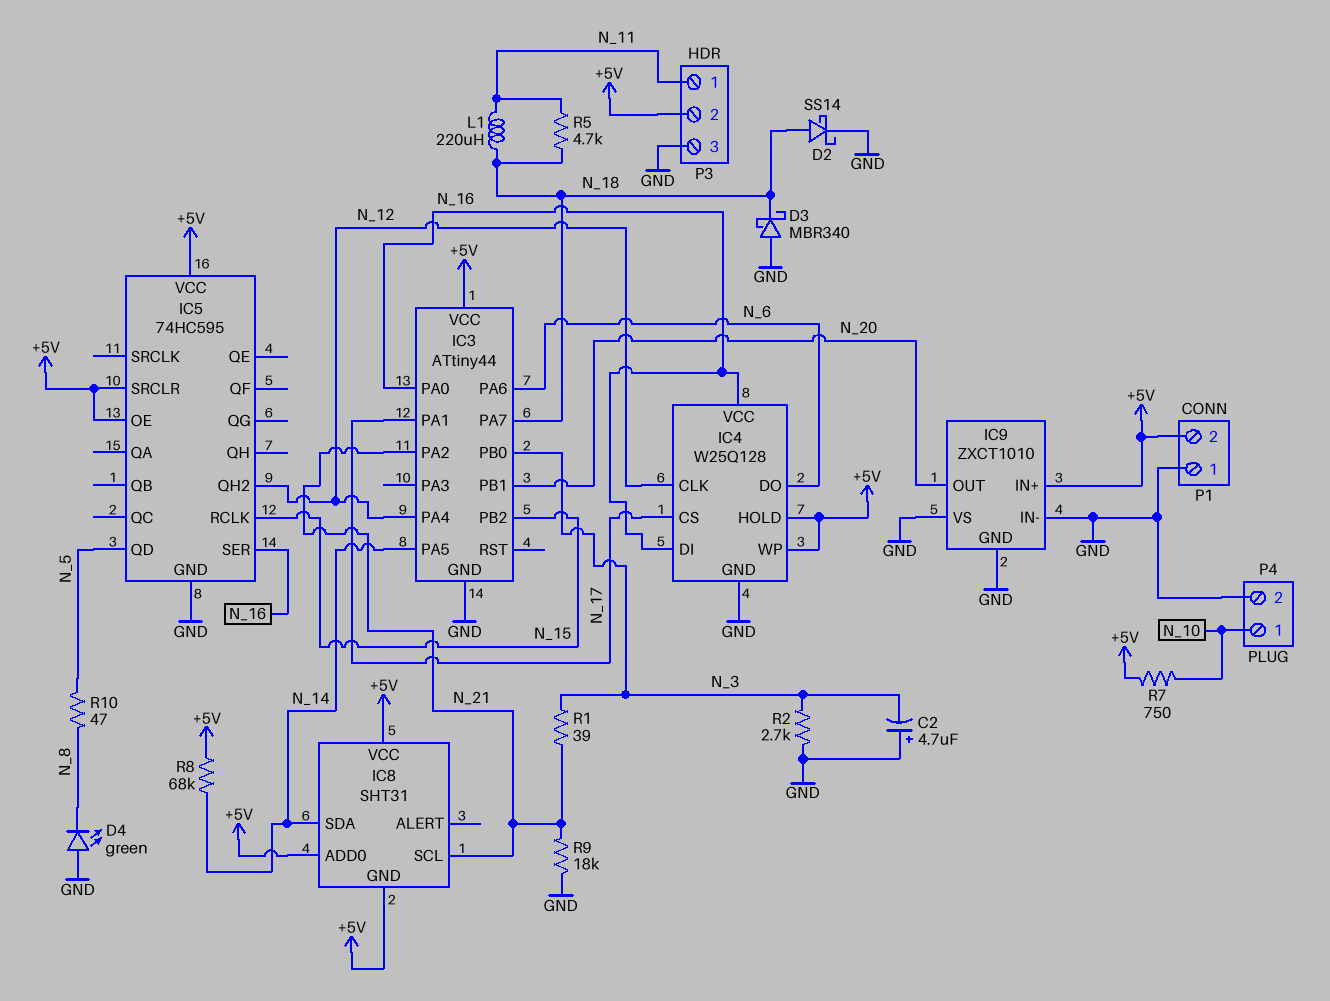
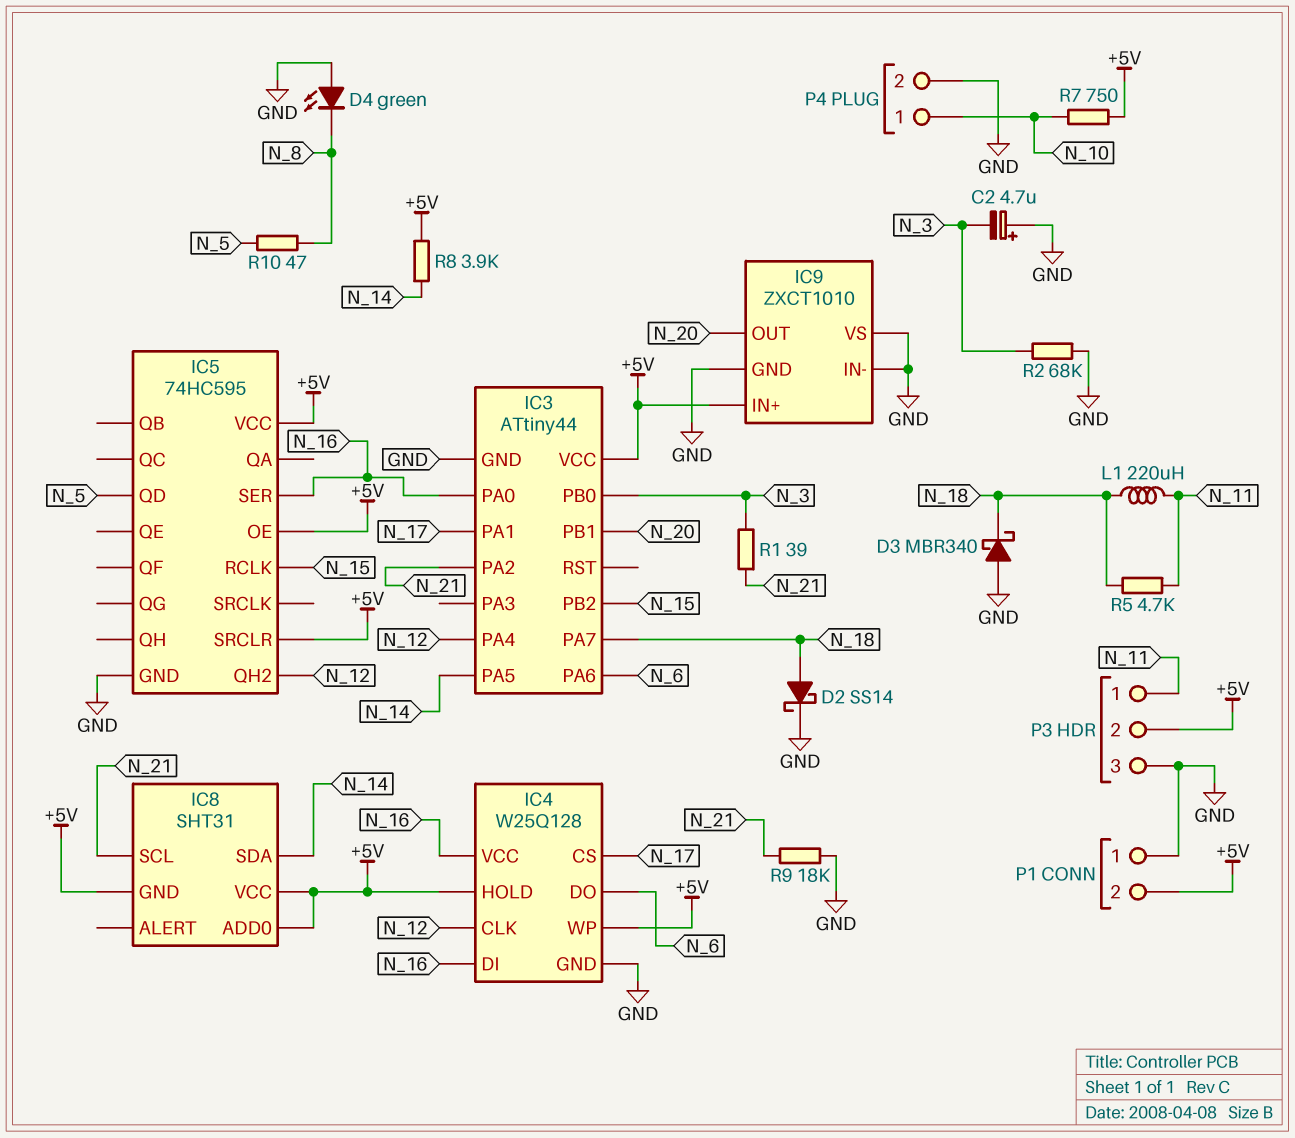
R2: 2.7k (GND, N_3) -> 68k (GND, N_3)
R8: 68k (+5V, N_14) -> 3.9k (+5V, N_14)

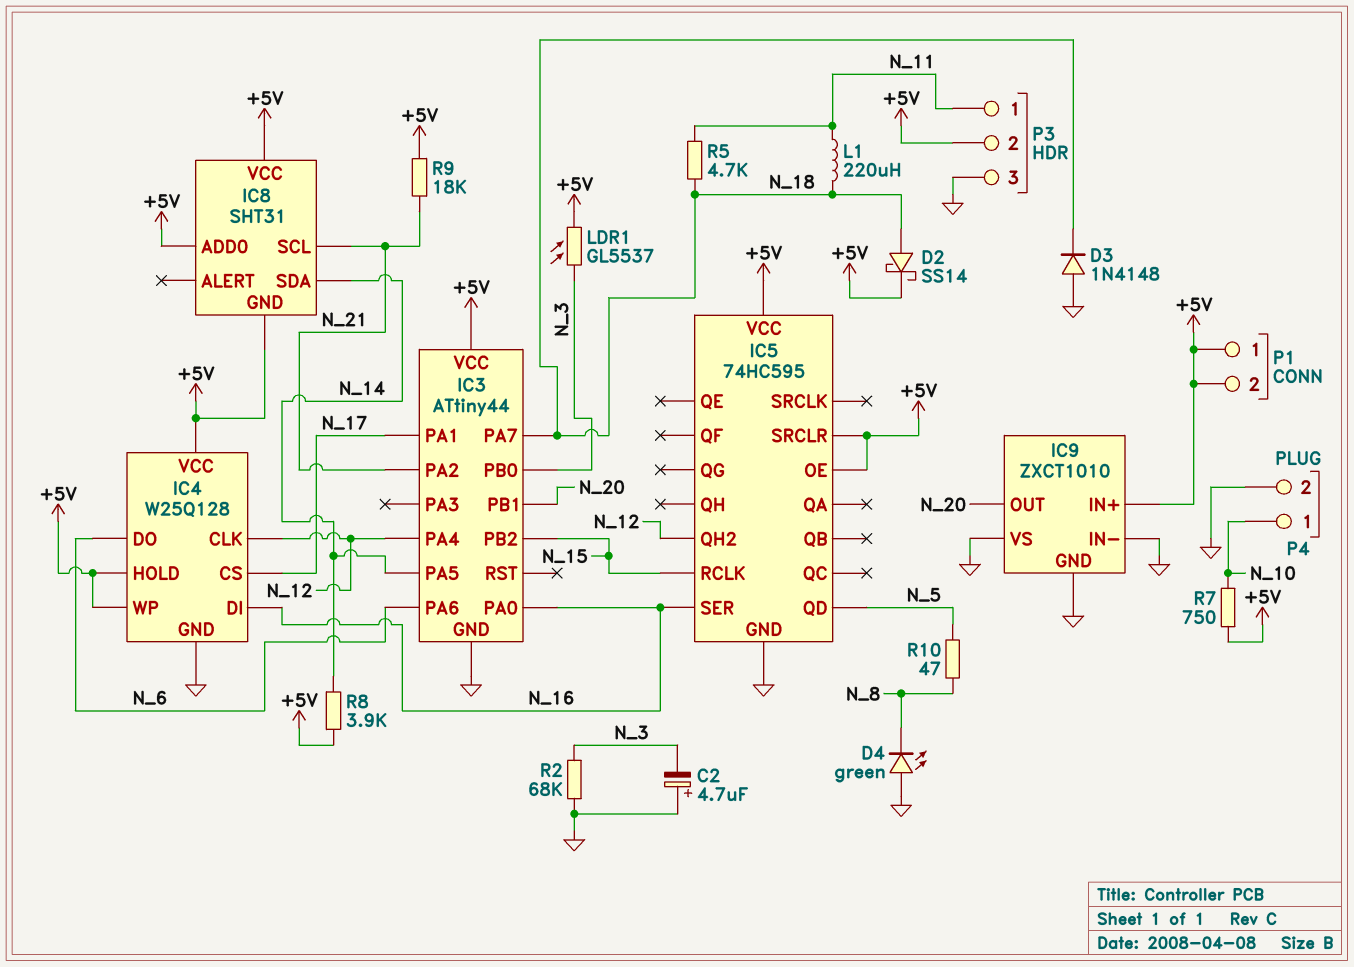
D2: schottky SS14 (A N_18, K GND) -> schottky SS14 (A N_18, K +5V)
D3: schottky MBR340 (A GND, K N_18) -> diode 1N4148 (A GND, K N_18)
IC4 pin VCC: N_16 -> +5V
LDR1: none -> GL5537 (+5V, N_3)
P1 pin 1: GND -> +5V
R1: 39 (N_3, N_21) -> none
R9: 18k (GND, N_21) -> 18k (+5V, N_21)

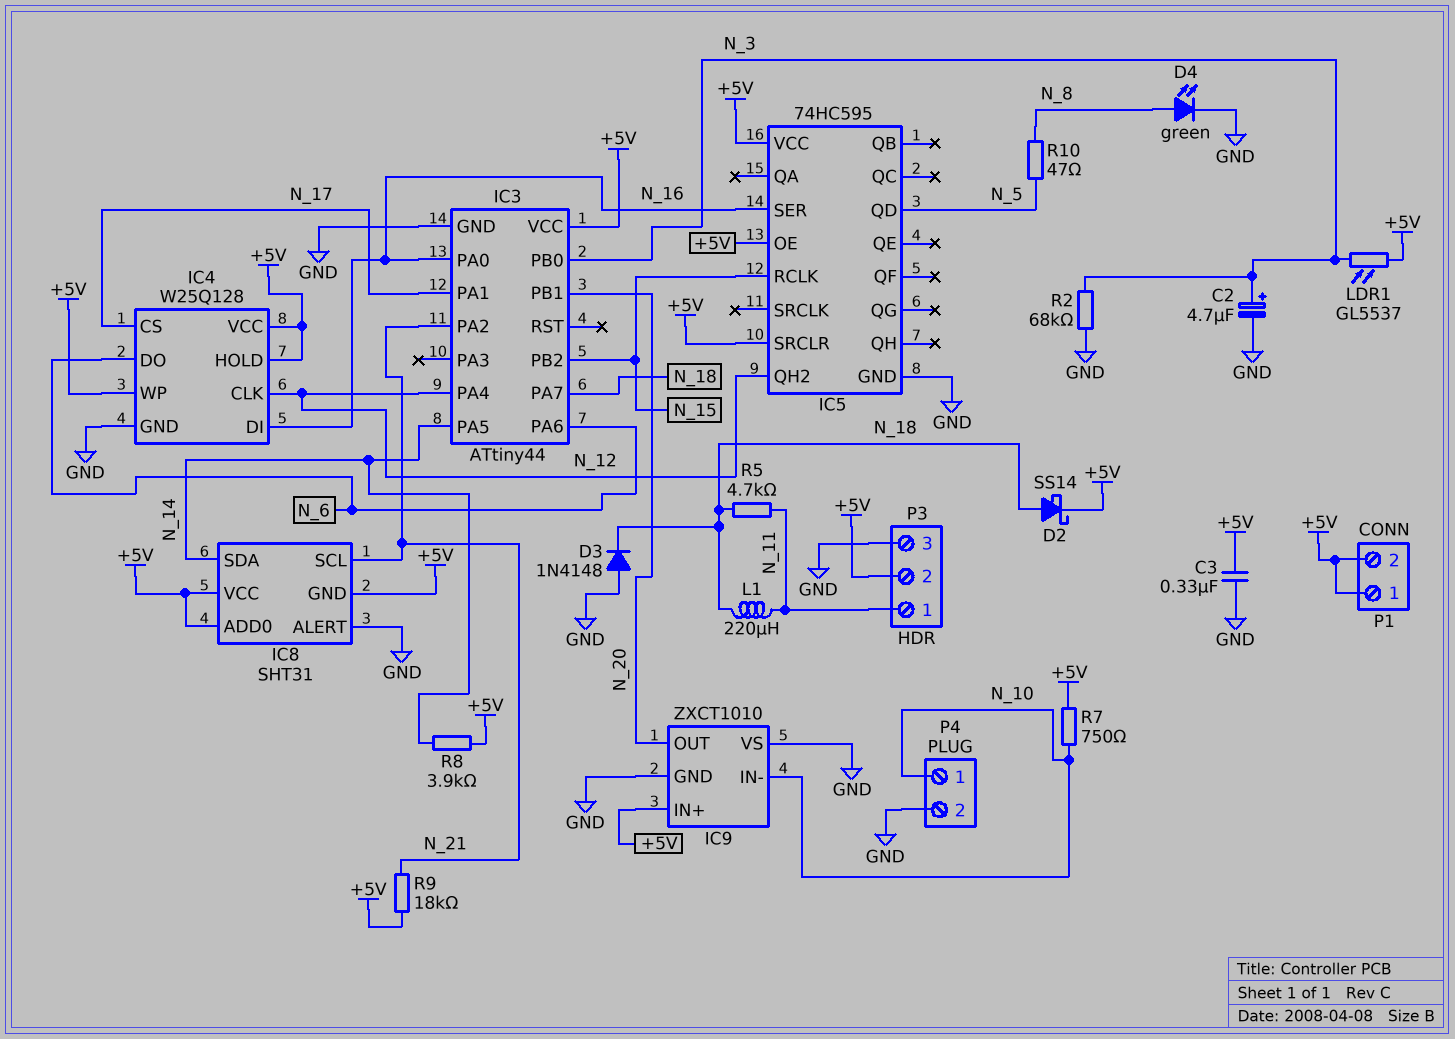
C2: 4.7uF (plus GND, minus N_3) -> 4.7uF (plus N_3, minus GND)
C3: none -> 330nF (+5V, GND)
D4: LED green (A GND, K N_8) -> LED green (A N_8, K GND)
IC8 pin ALERT: none -> GND
IC9 pin IN-: GND -> N_10

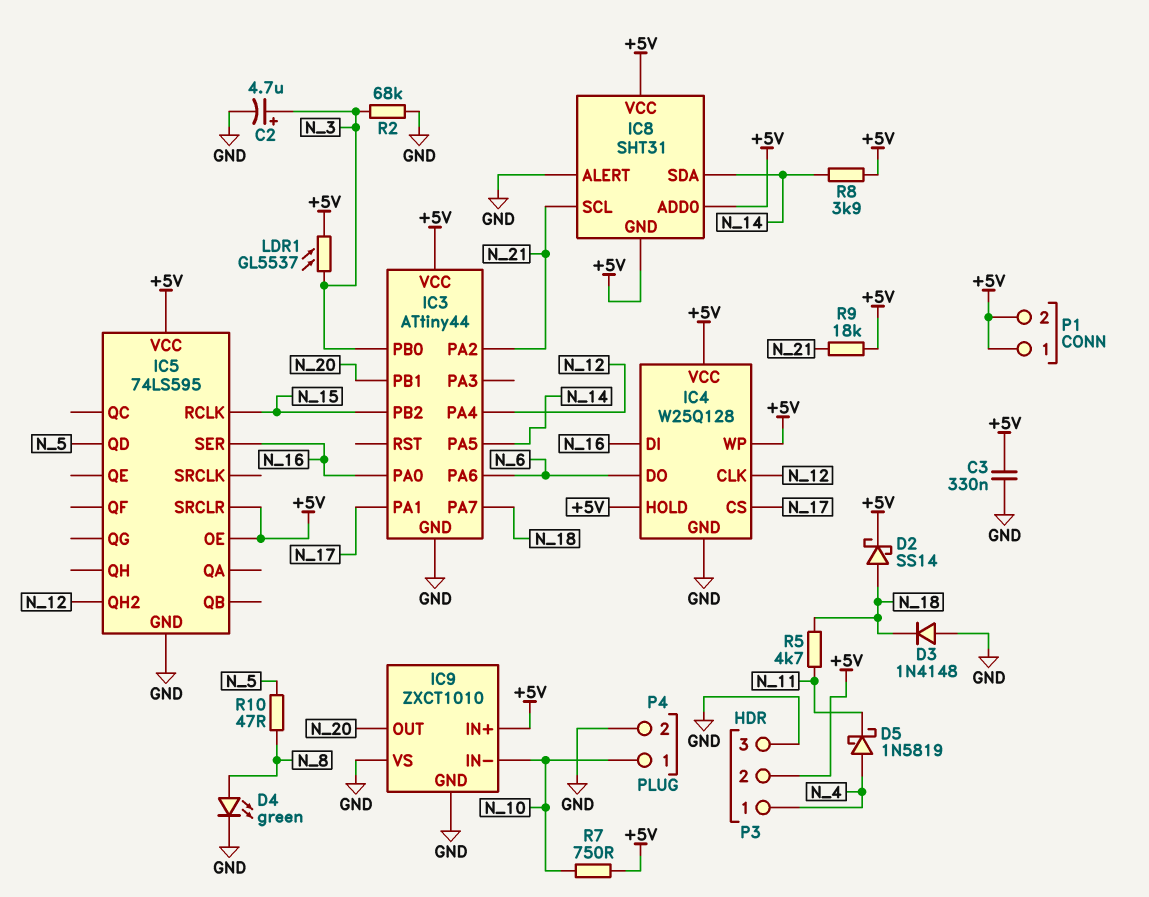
D5: none -> schottky 1N5819 (A N_4, K N_11)
IC5: 74HC595 -> 74LS595
L1: 220uH (N_11, N_18) -> none
P3 pin 1: N_11 -> N_4

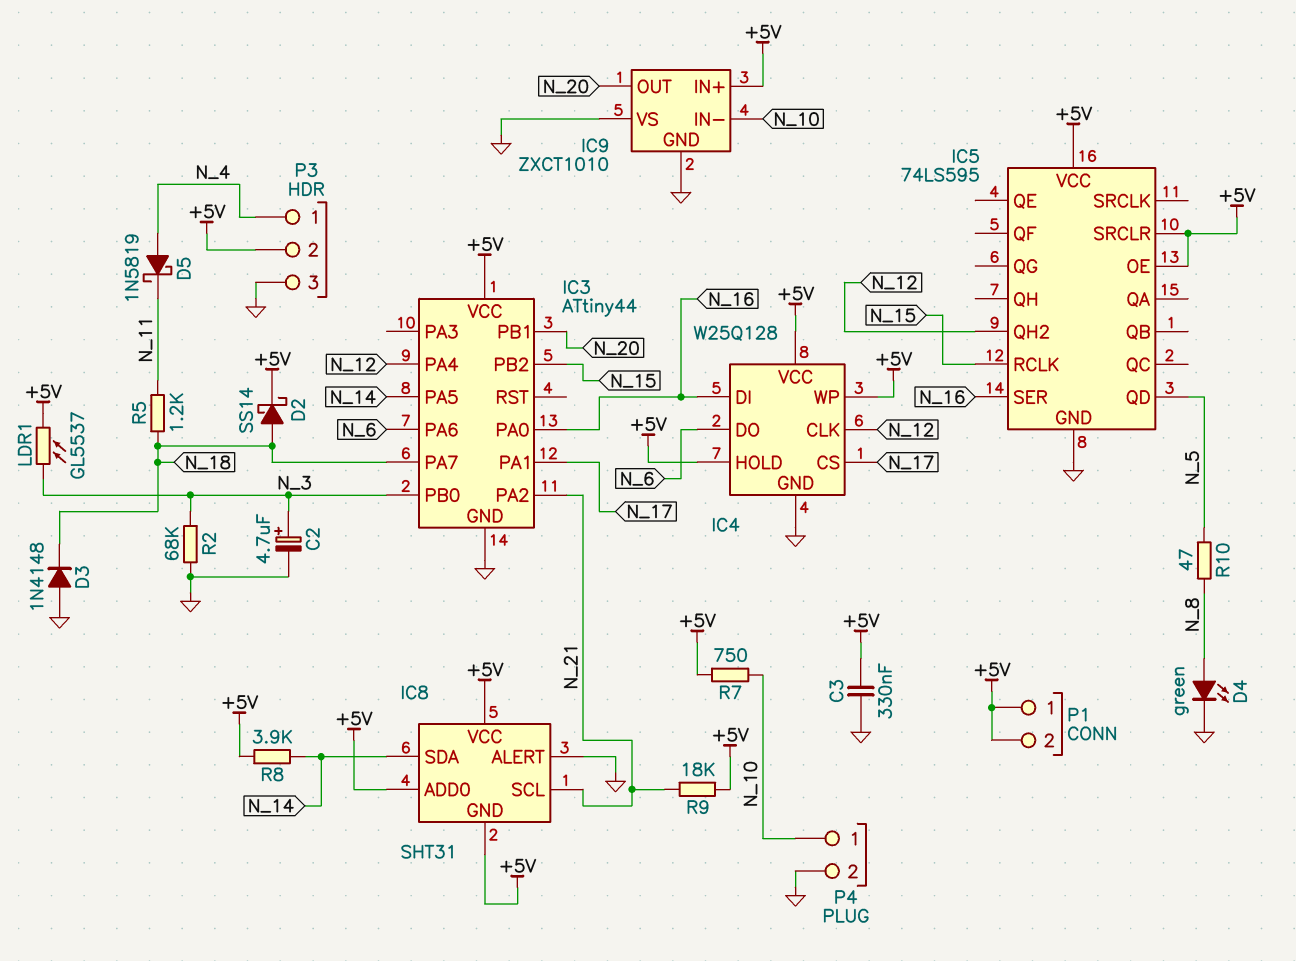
R5: 4.7k (N_11, N_18) -> 1.2k (N_11, N_18)

